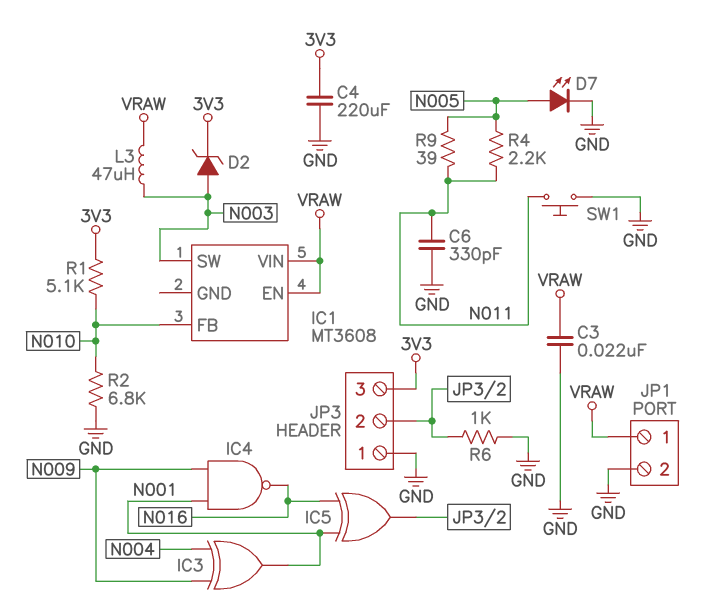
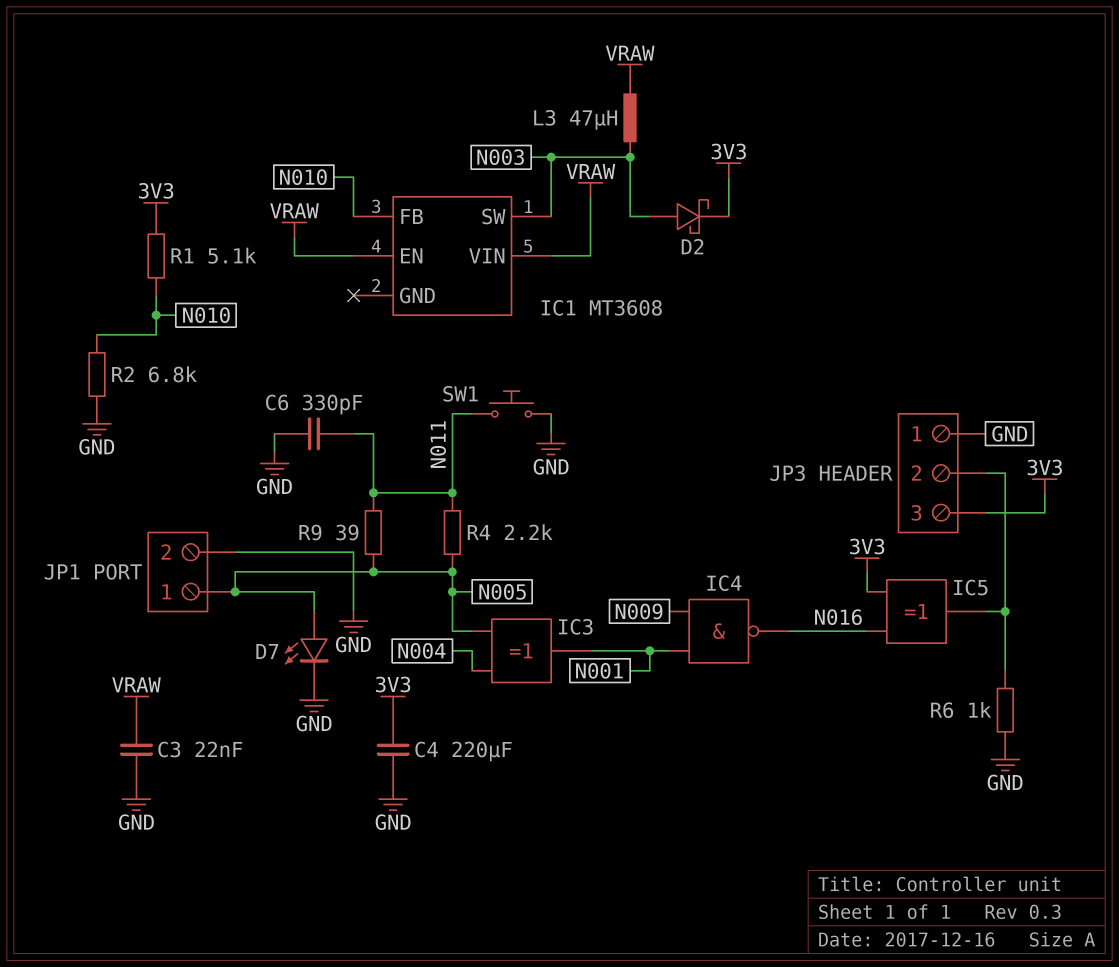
D2: zener (A N003, K 3V3) -> schottky (A N003, K 3V3)
IC3: XOR (in N004, in N009, out N001) -> XOR (in N004, in N005, out N001)
IC5: XOR (in N001, in N016, out JP3/2) -> XOR (in 3V3, in N016, out JP3/2)
JP1 pin 1: VRAW -> N005

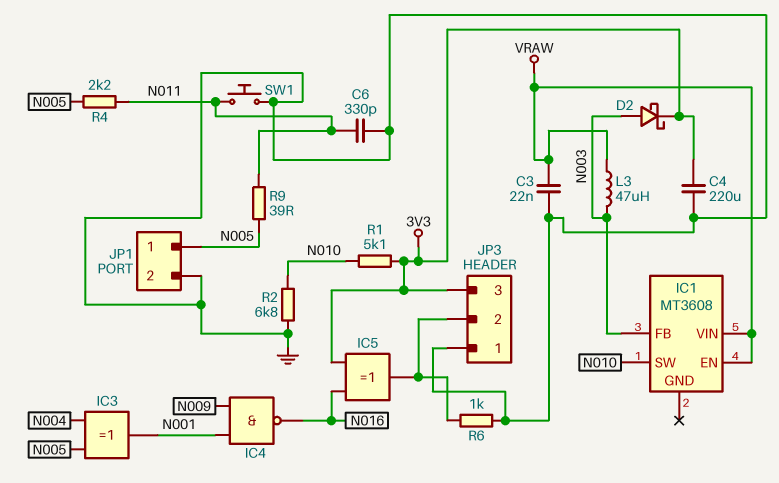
D7: LED (A N005, K GND) -> none
IC1 pin FB: N010 -> N003
IC1 pin SW: N003 -> N010

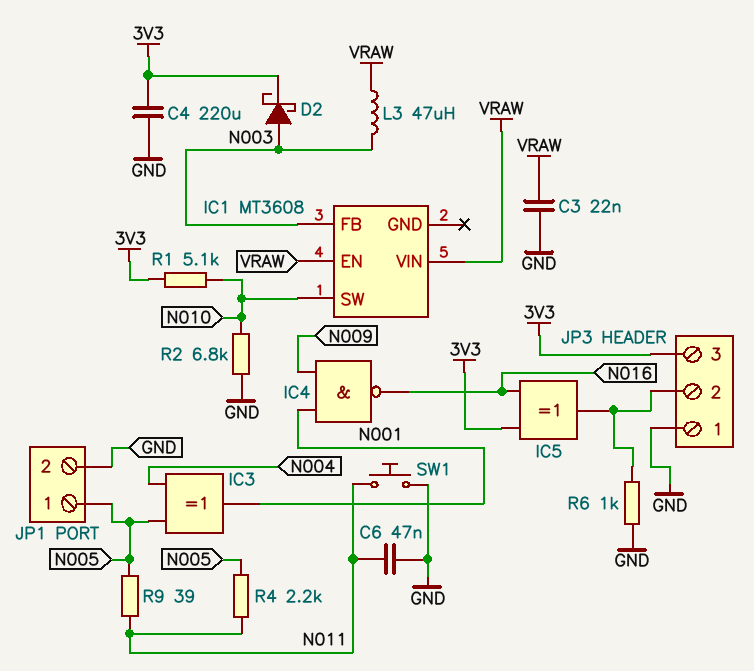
C6: 330pF (GND, N011) -> 47nF (GND, N011)

